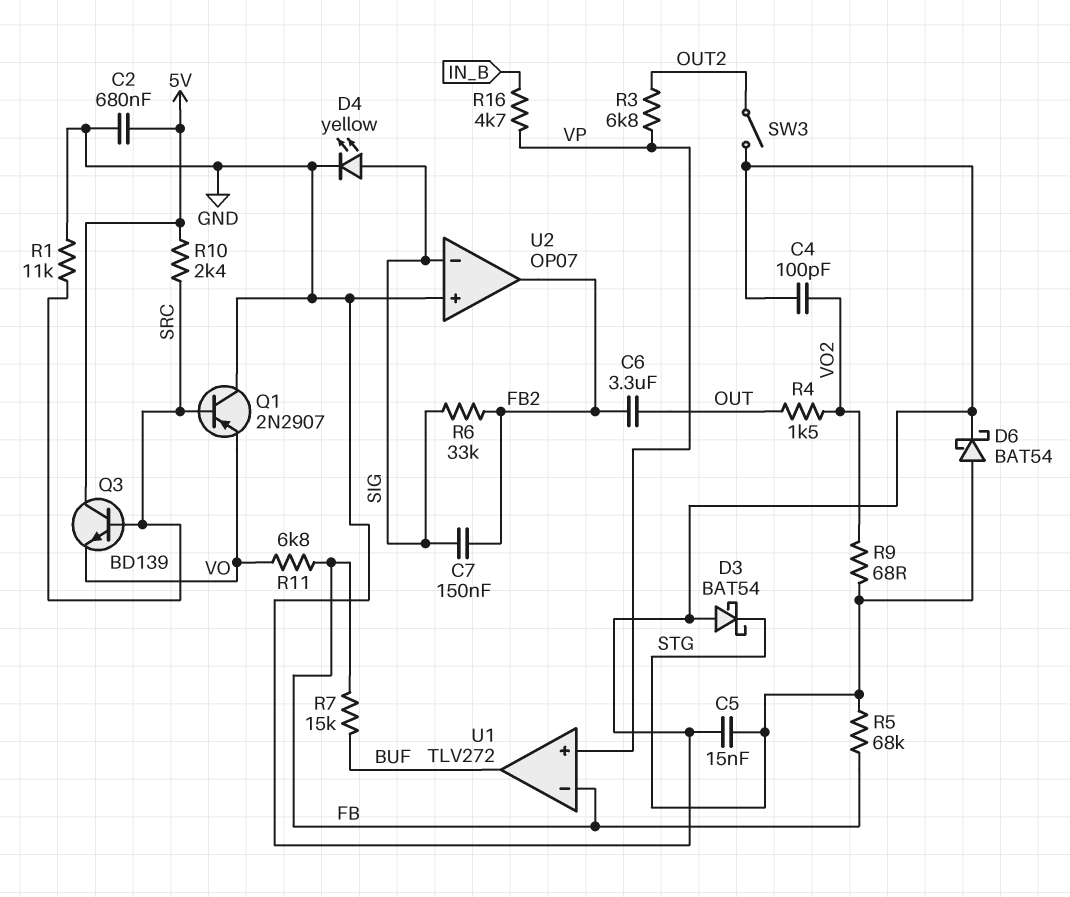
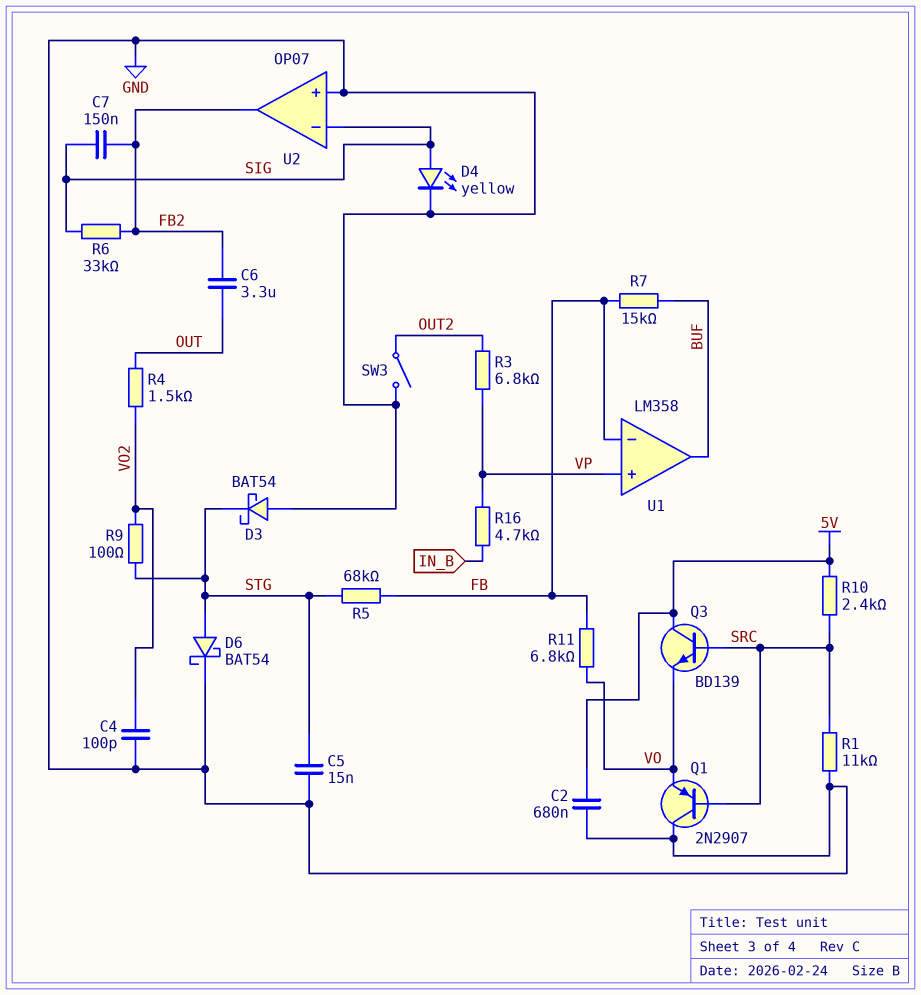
R9: 68 (STG, VO2) -> 100 (STG, VO2)
U1: TLV272 -> LM358

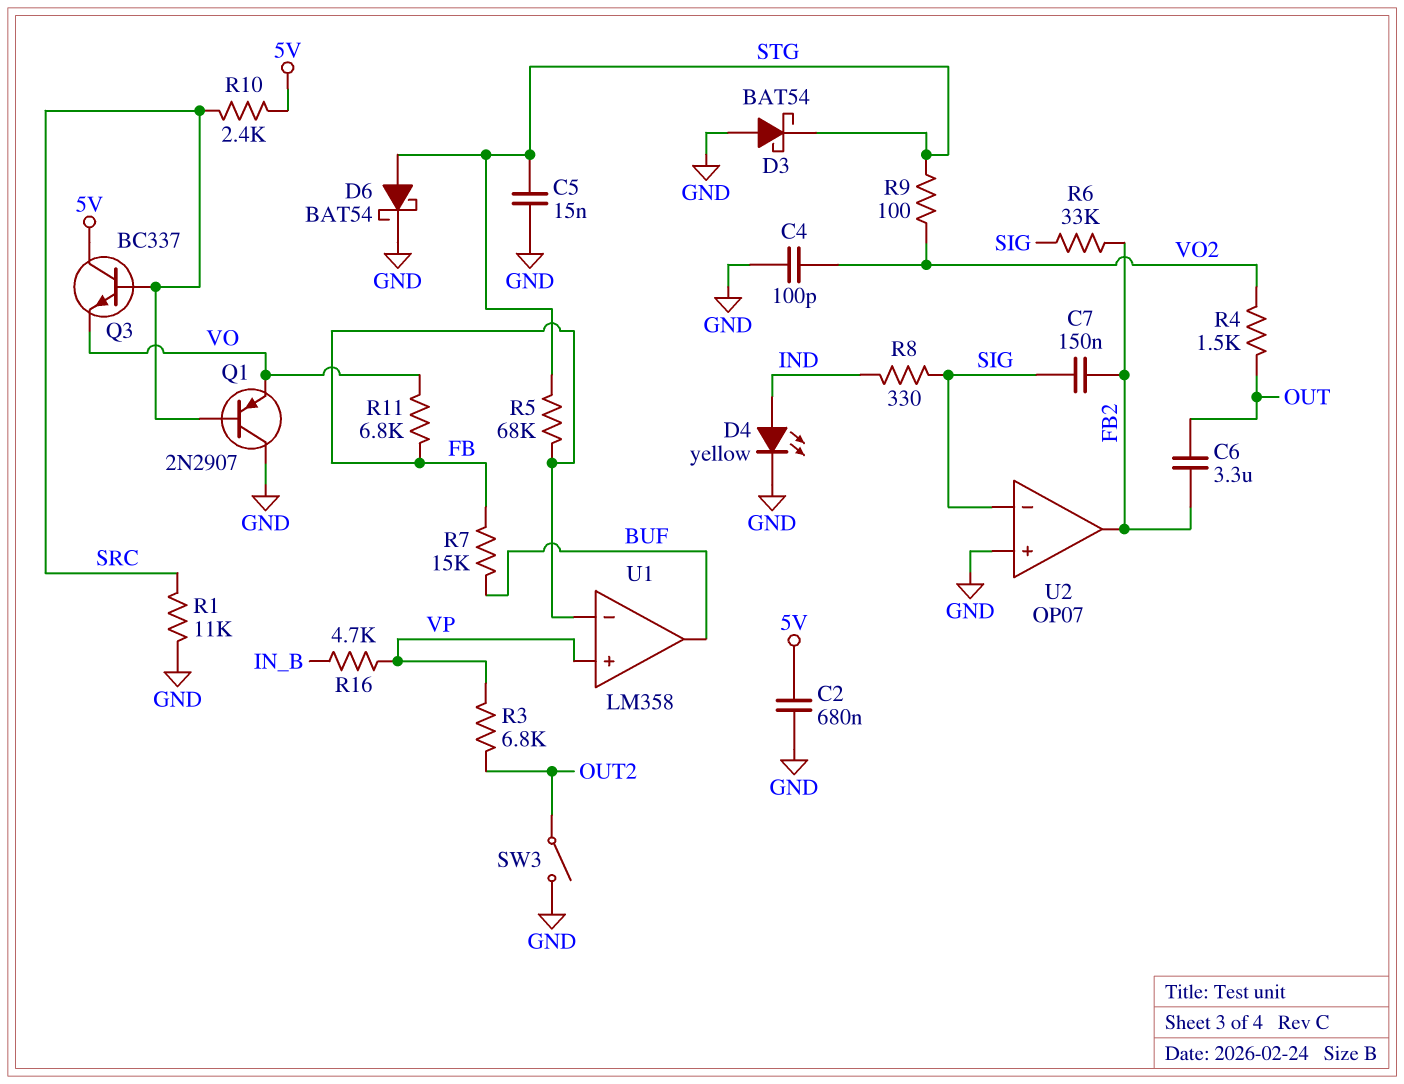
D4: LED yellow (A SIG, K GND) -> LED yellow (A IND, K GND)
Q3: NPN BD139 (B SRC, C 5V, E VO) -> NPN BC337 (B SRC, C 5V, E VO)
R8: none -> 330 (IND, SIG)

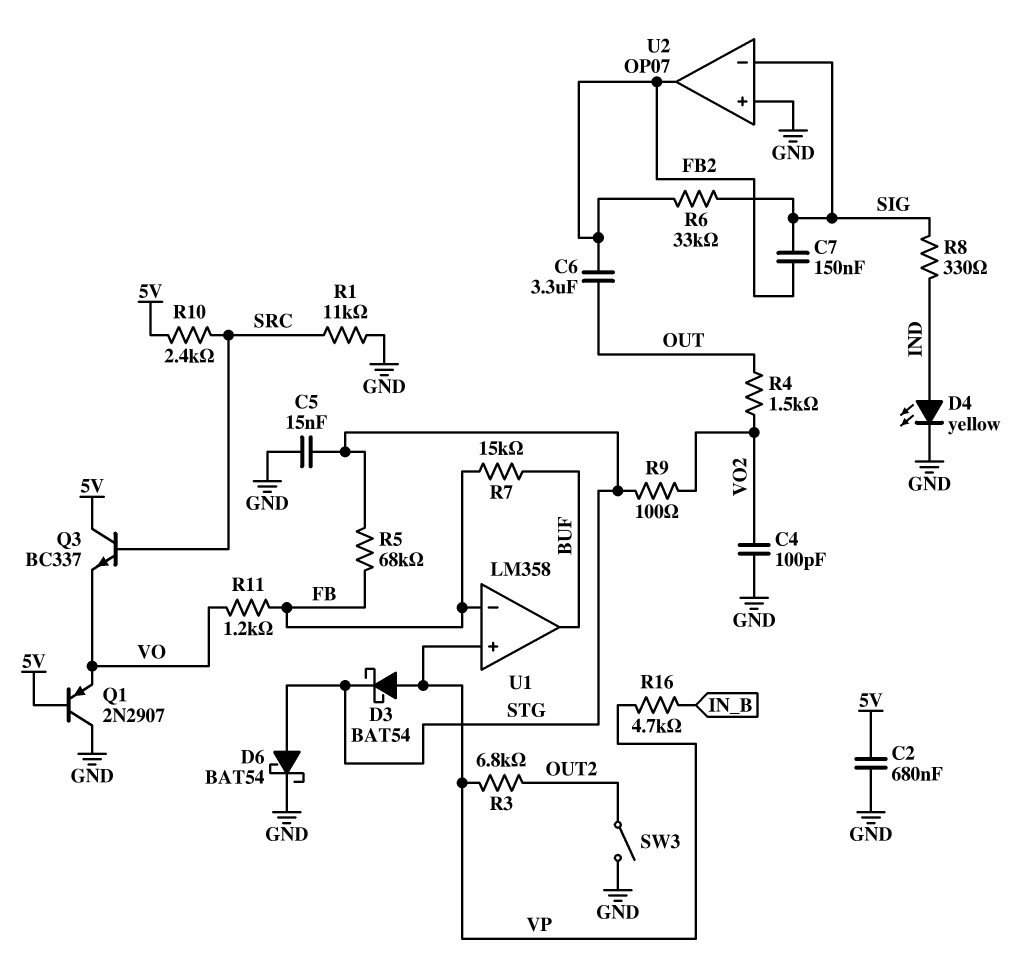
D3: schottky BAT54 (A GND, K STG) -> schottky BAT54 (A VP, K STG)
Q1: PNP 2N2907 (B SRC, C GND, E VO) -> PNP 2N2907 (B 5V, C GND, E VO)
R11: 6.8k (FB, VO) -> 1.2k (FB, VO)

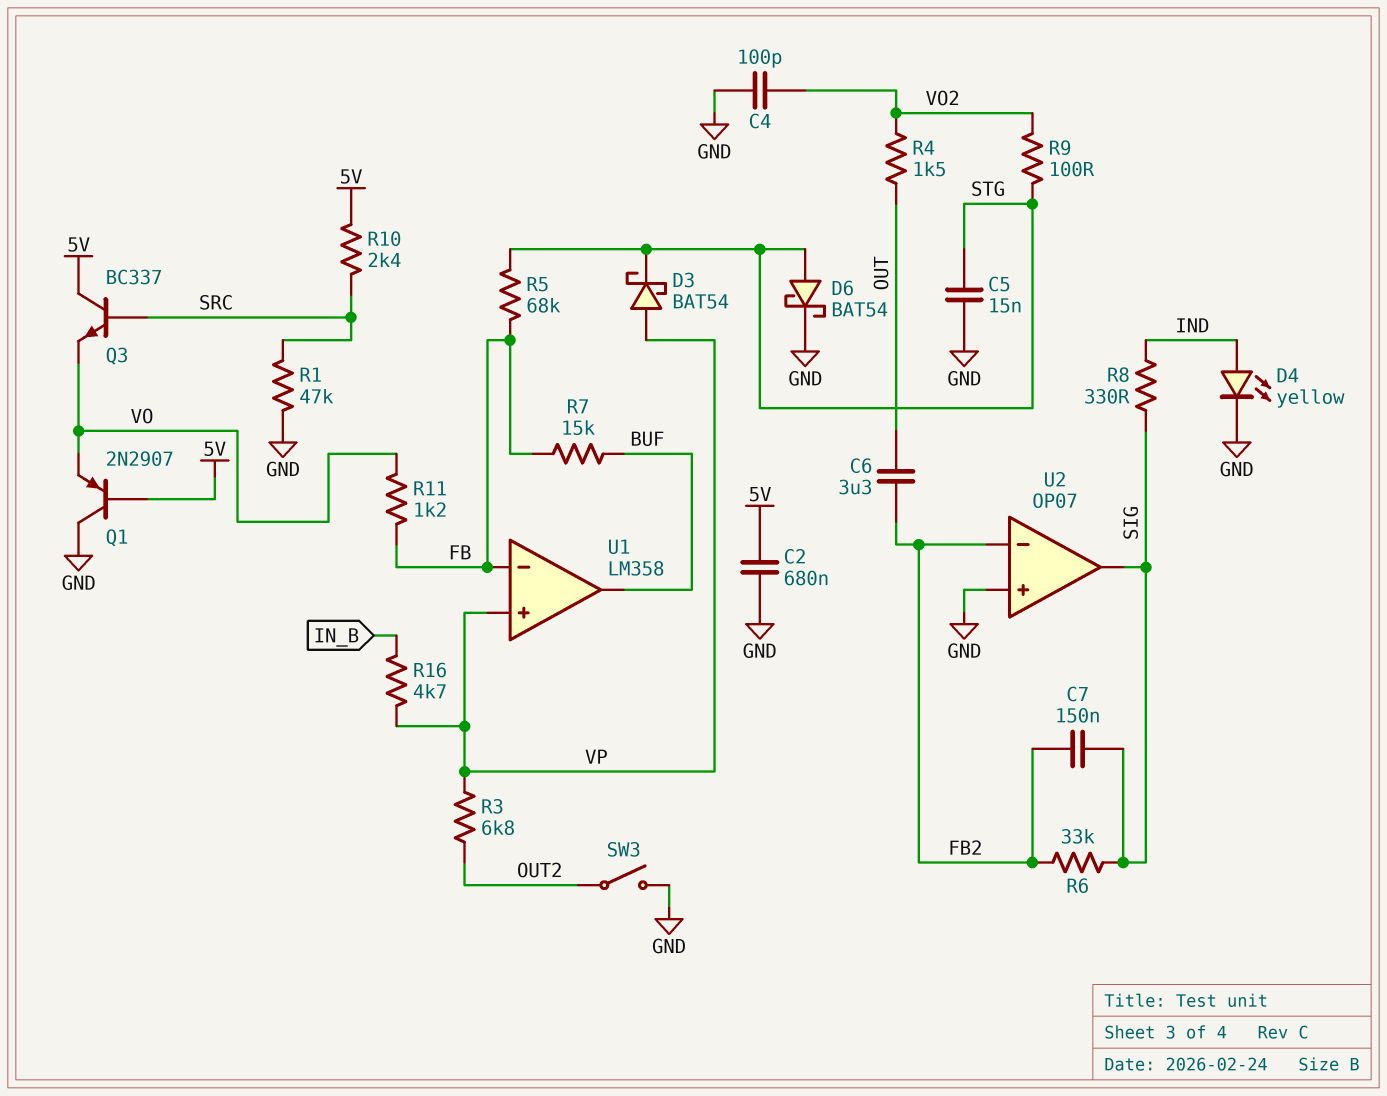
R1: 11k (GND, SRC) -> 47k (GND, SRC)
U2 pin in-: SIG -> FB2
U2 pin out: FB2 -> SIG

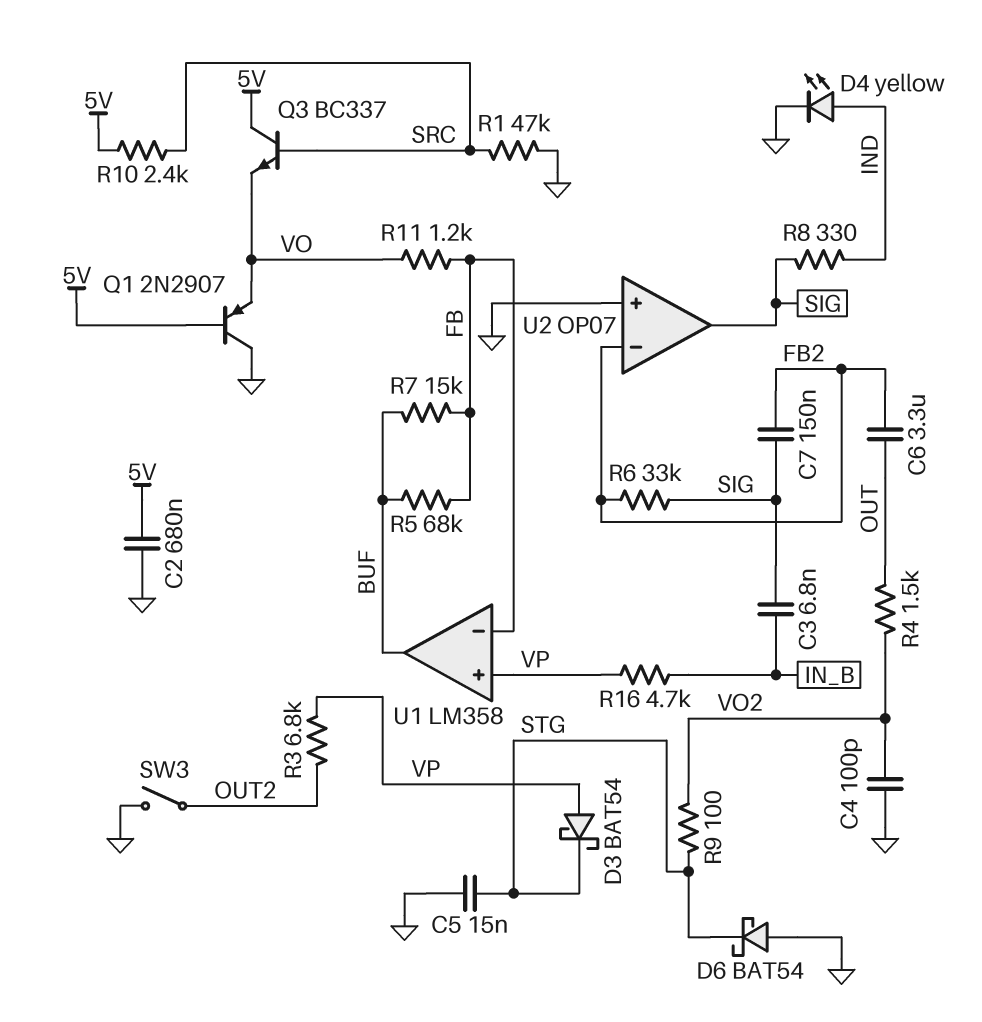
C3: none -> 6.8nF (IN_B, SIG)
D6: schottky BAT54 (A STG, K GND) -> schottky BAT54 (A GND, K STG)
R5: 68k (FB, STG) -> 68k (BUF, FB)

